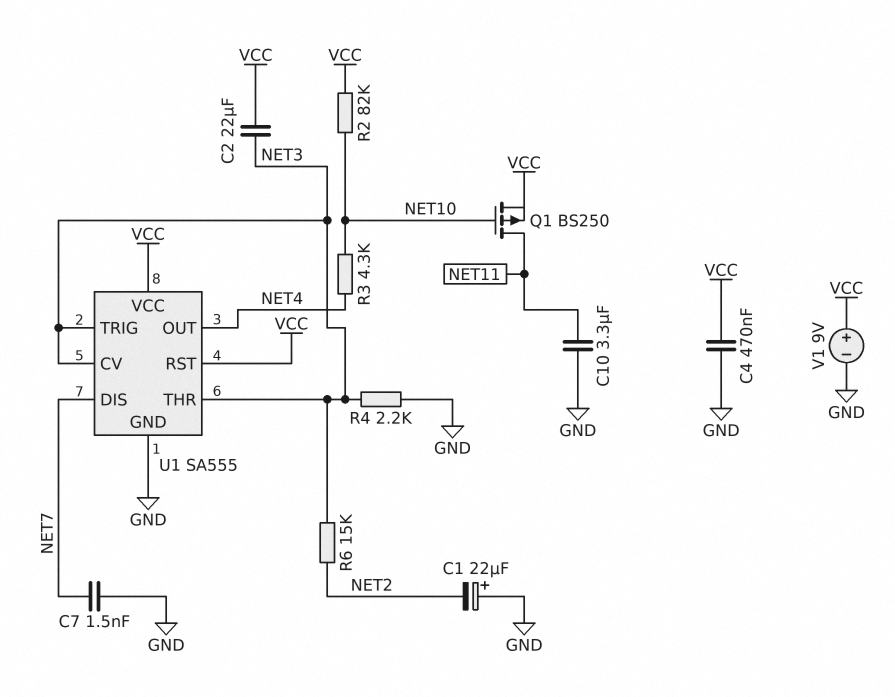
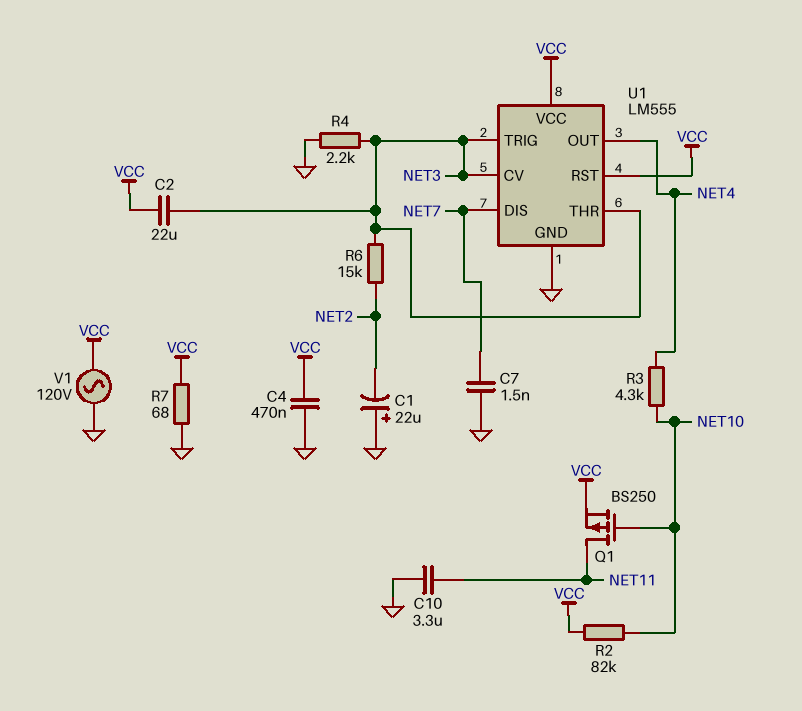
R7: none -> 68 (GND, VCC)
U1: SA555 -> LM555
V1: 9V (plus VCC, minus GND) -> AC 120V (GND, VCC)

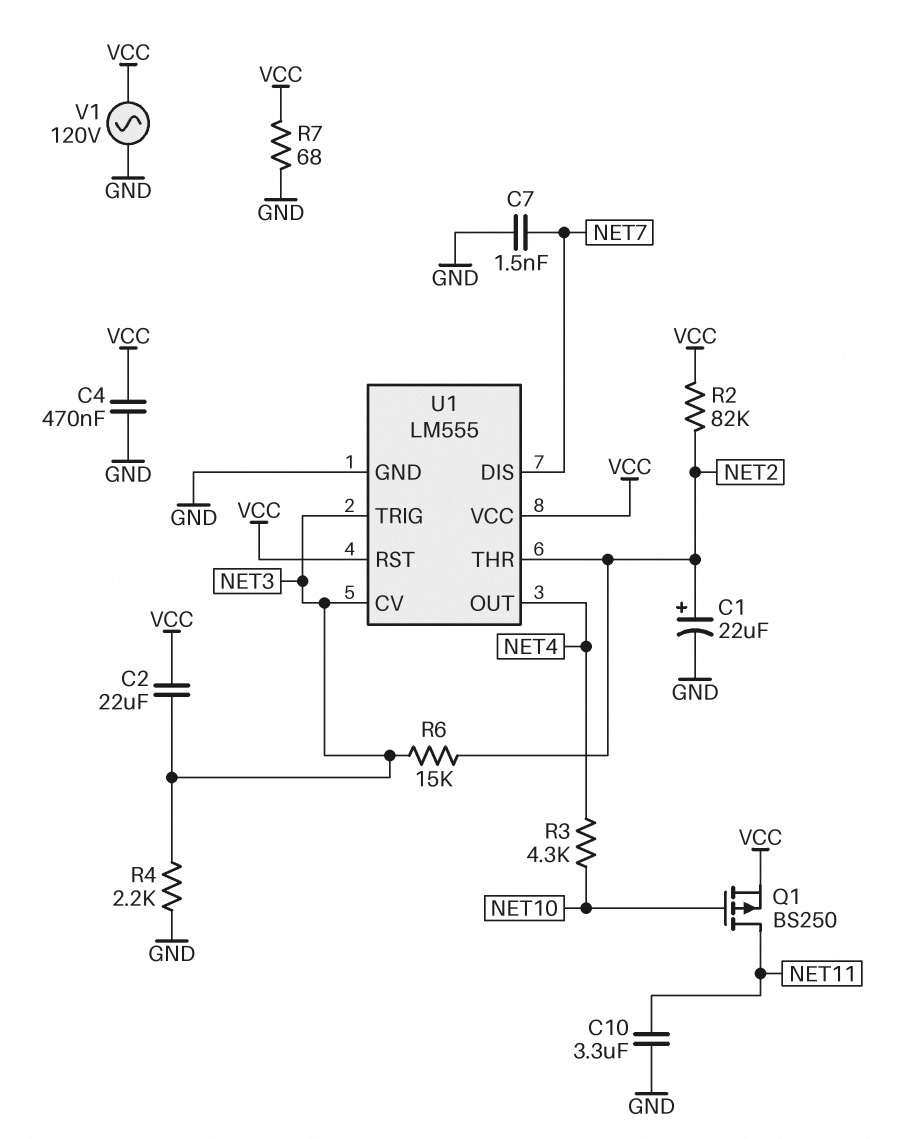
C1: 22uF (plus GND, minus NET2) -> 22uF (plus NET2, minus GND)
R2: 82k (NET10, VCC) -> 82k (NET2, VCC)
U1 pin THR: NET3 -> NET2

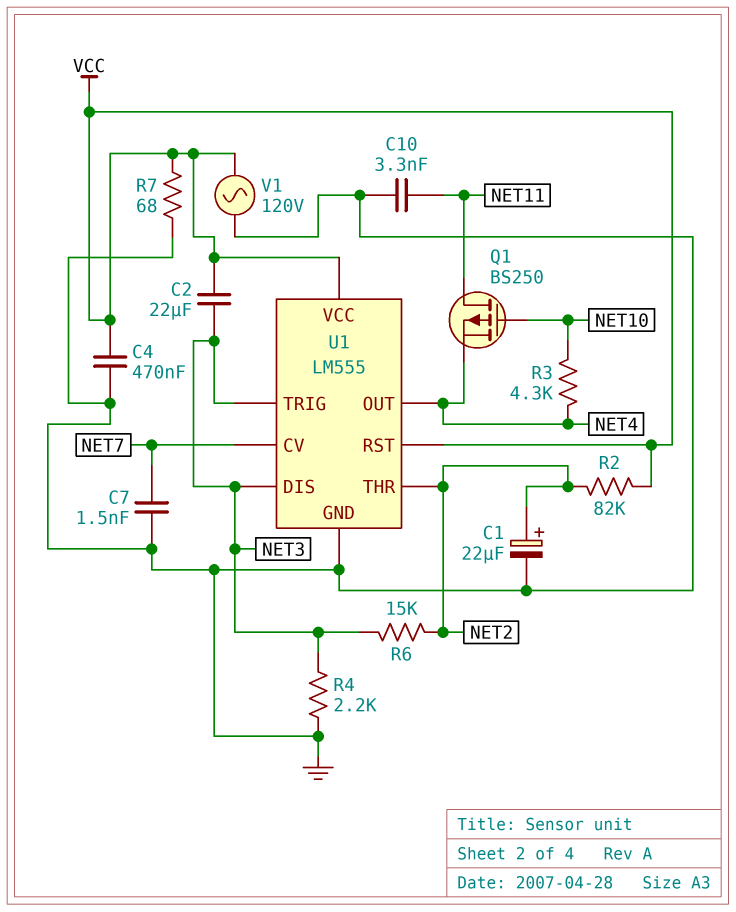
C10: 3.3uF (GND, NET11) -> 3.3nF (GND, NET11)
Q1: PMOS BS250 (G NET10, D NET11, S VCC) -> PMOS BS250 (G NET10, D NET11, S NET4)
U1 pin CV: NET3 -> NET7
U1 pin DIS: NET7 -> NET3

